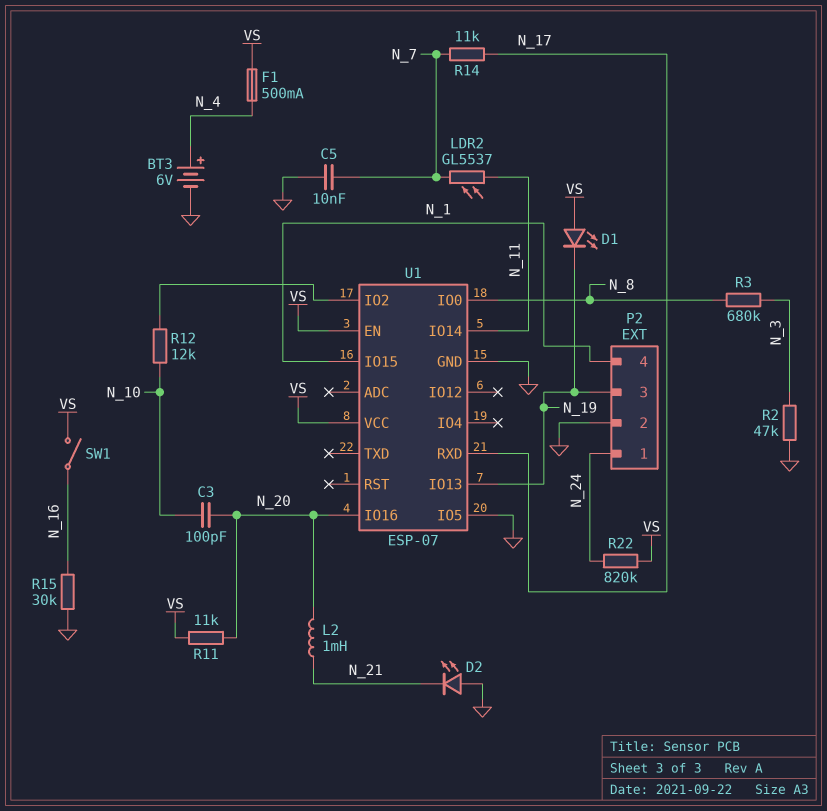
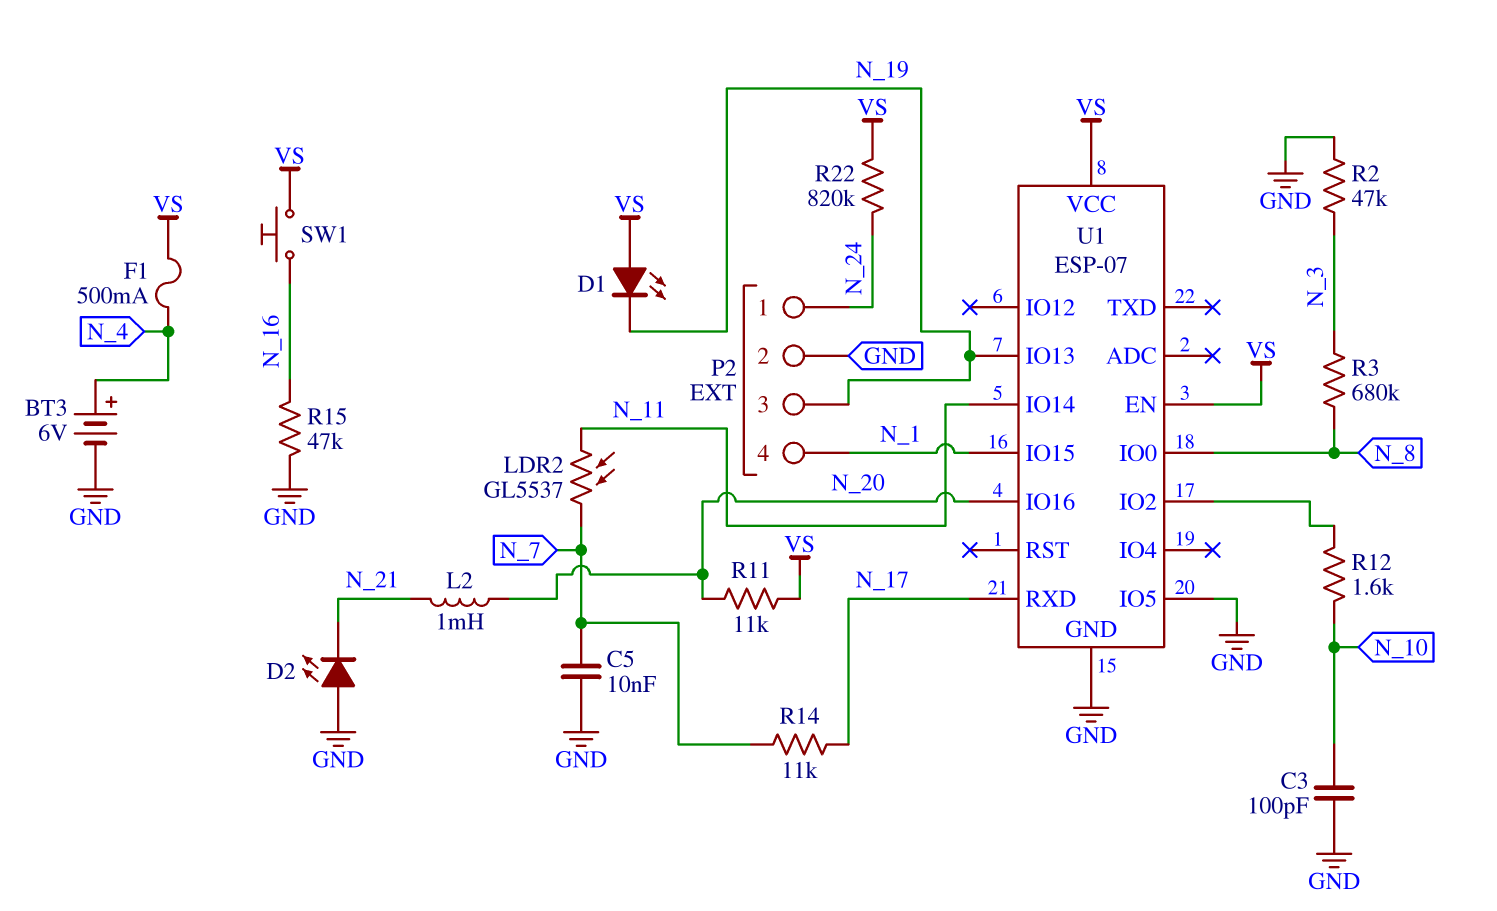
C3: 100pF (N_10, N_20) -> 100pF (GND, N_10)
R12: 12k (N_10, U1/IO2) -> 1.6k (N_10, U1/IO2)
R15: 30k (GND, N_16) -> 47k (GND, N_16)
SW1: switch (N_16, VS) -> button (N_16, VS)

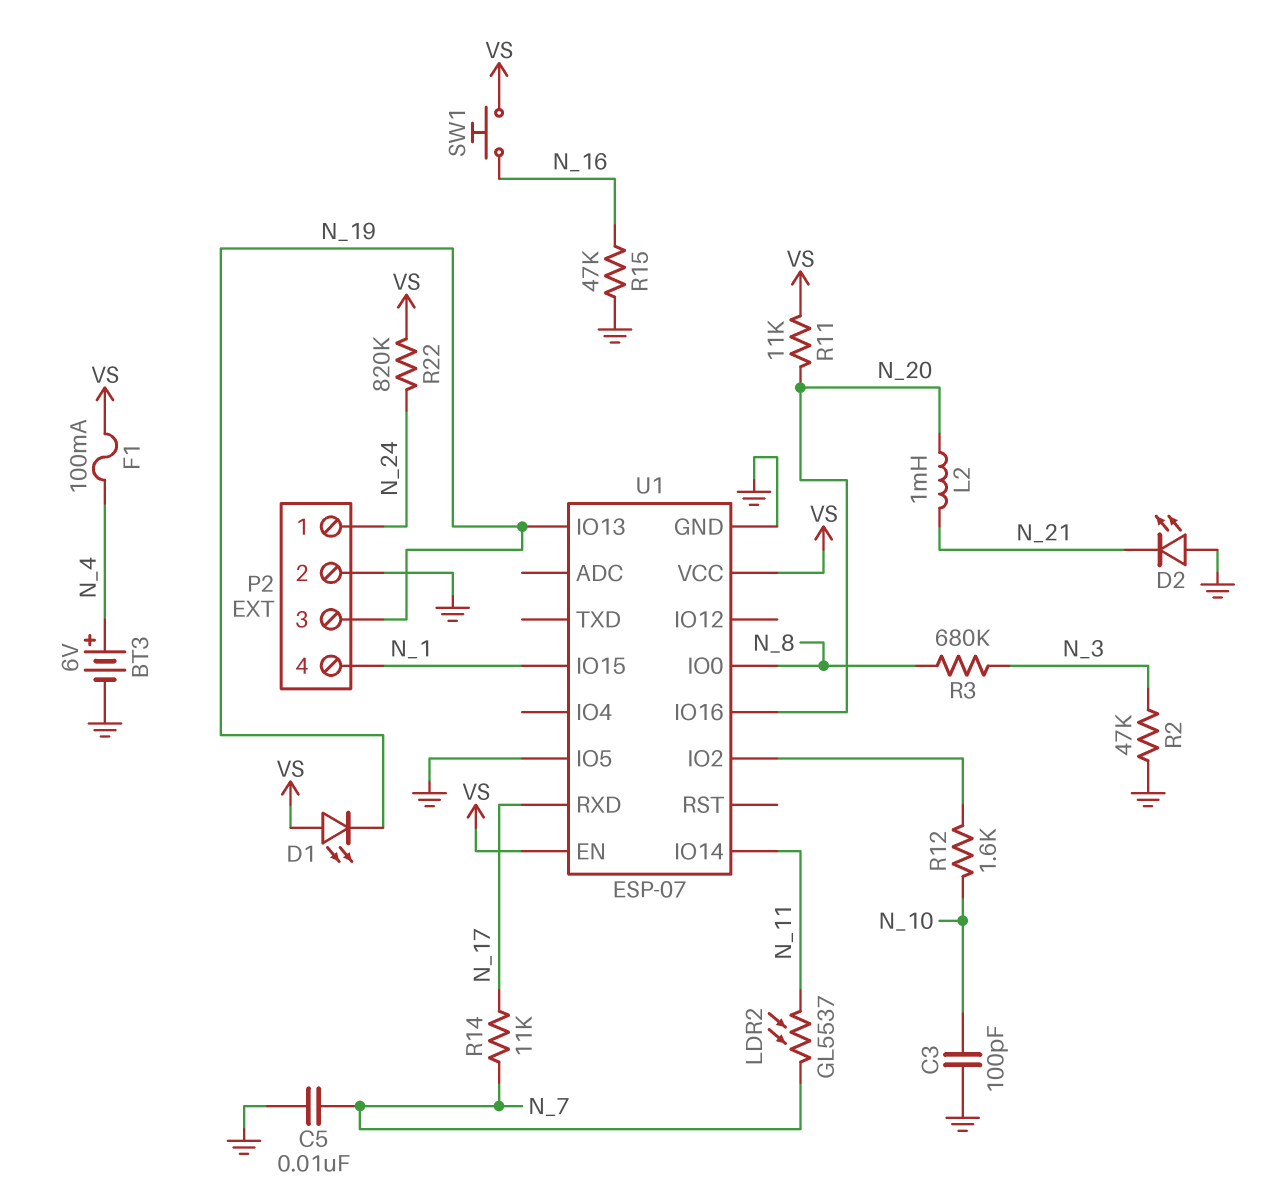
F1: 500mA (N_4, VS) -> 100mA (N_4, VS)

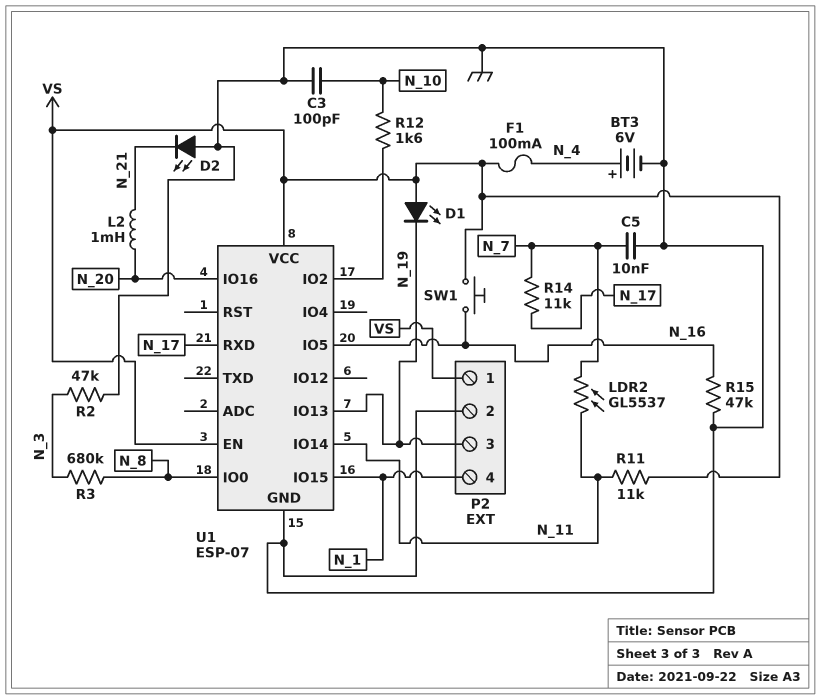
P2 pin 1: N_24 -> VS
R11: 11k (N_20, VS) -> 11k (N_11, VS)
R22: 820k (N_24, VS) -> none
U1 pin IO5: GND -> N_16

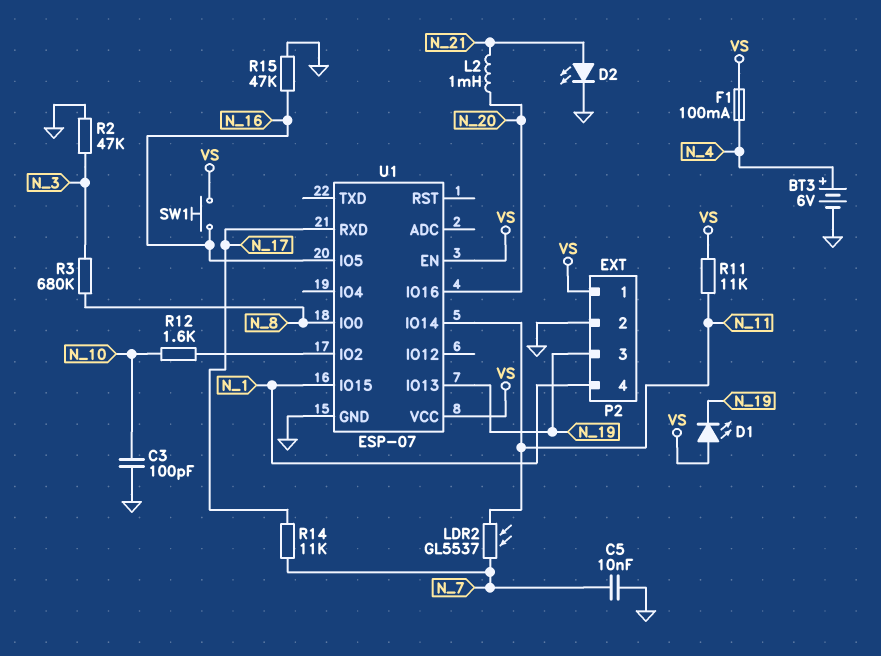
D2: LED (A GND, K N_21) -> LED (A N_21, K GND)

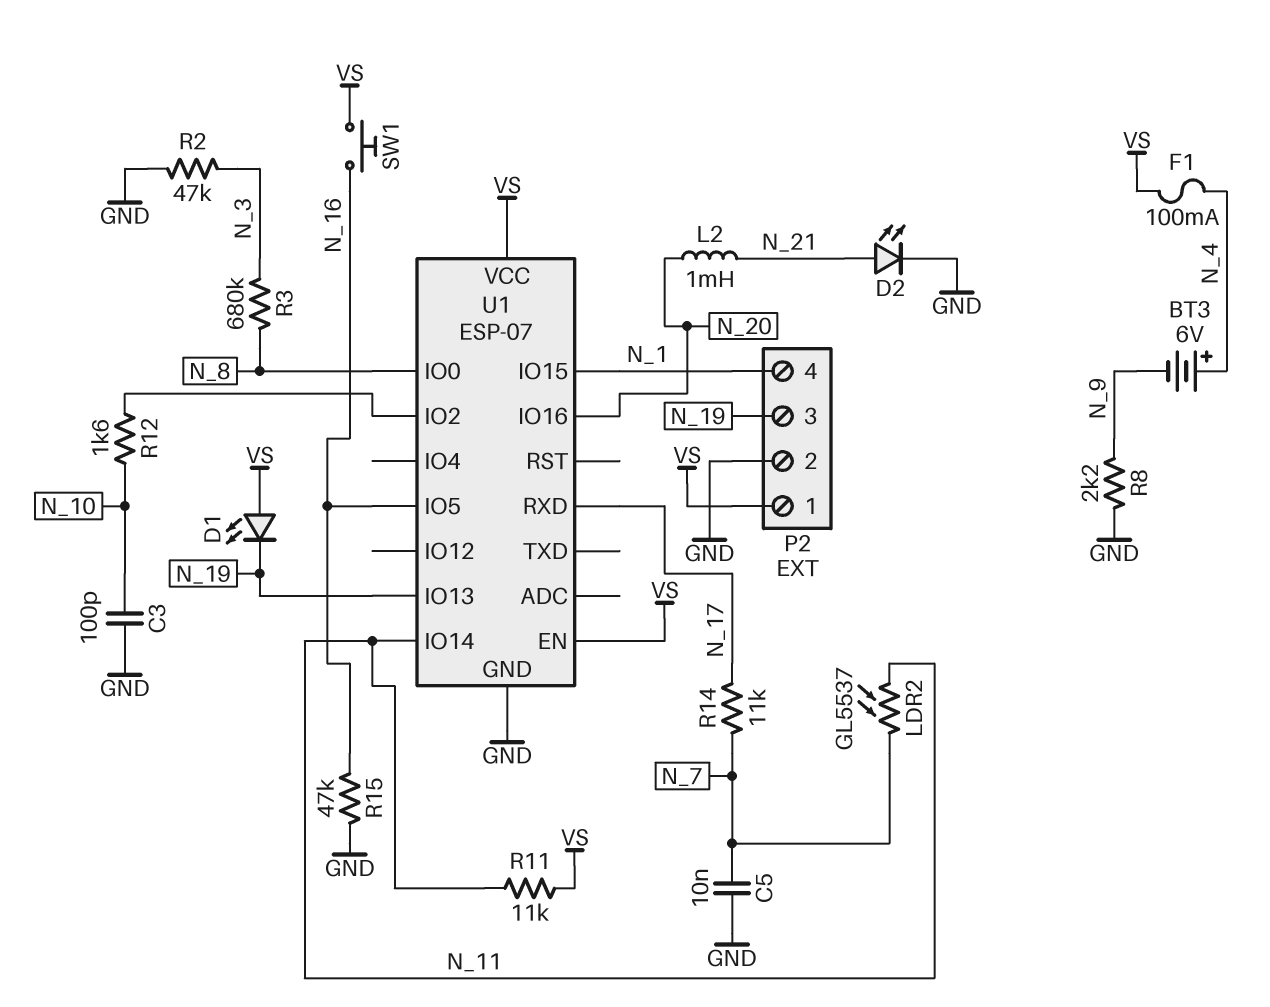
BT3: 6V (plus N_4, minus GND) -> 6V (plus N_4, minus N_9)
R8: none -> 2.2k (GND, N_9)

